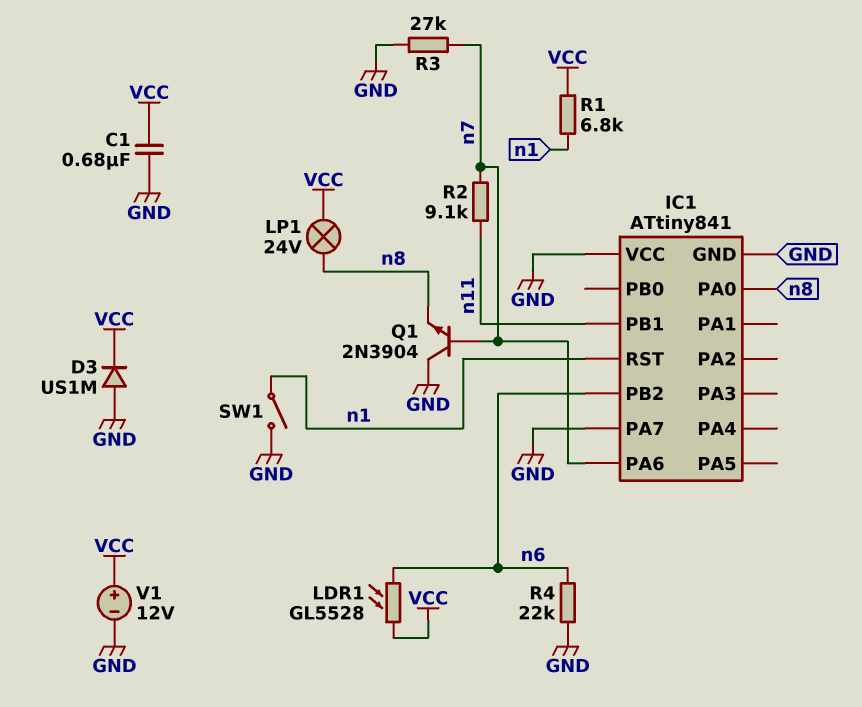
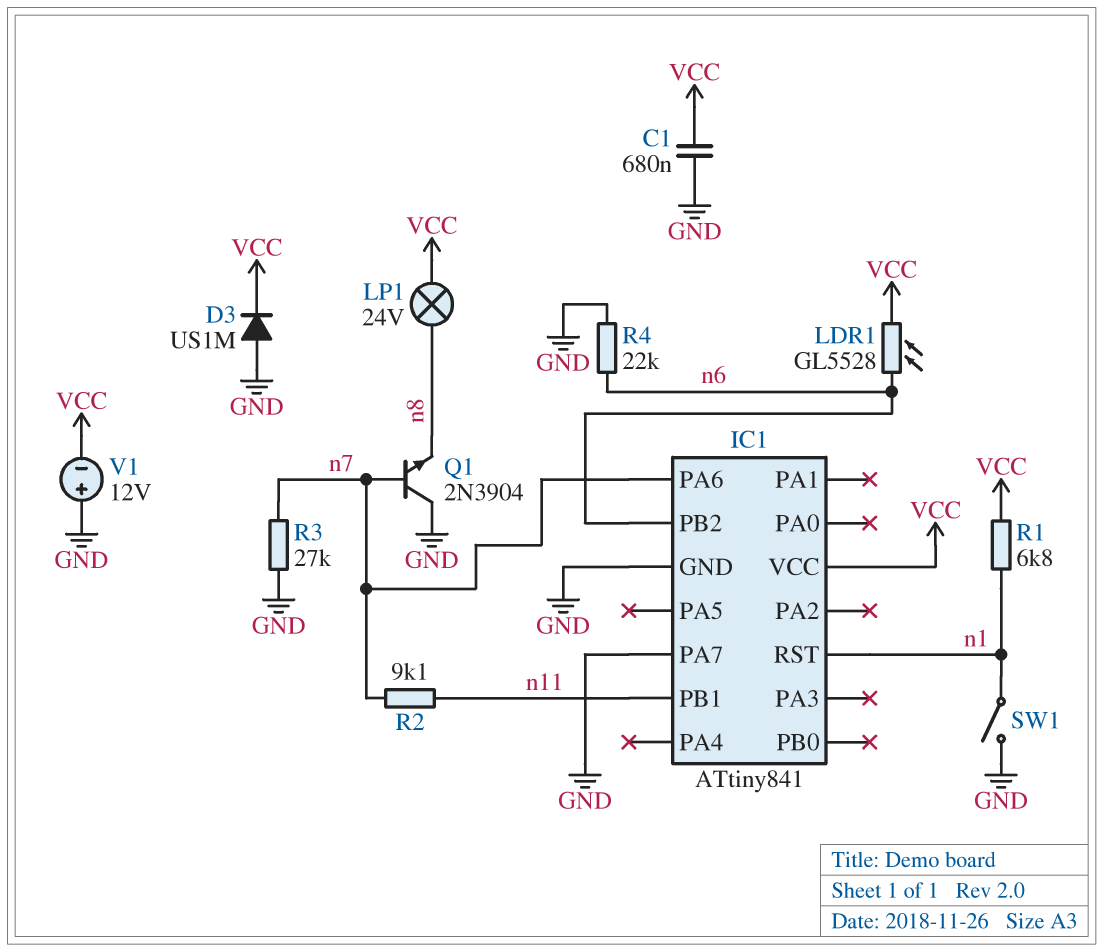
IC1 pin PA0: n8 -> none
IC1 pin VCC: GND -> VCC
V1: 12V (plus VCC, minus GND) -> 12V (plus GND, minus VCC)

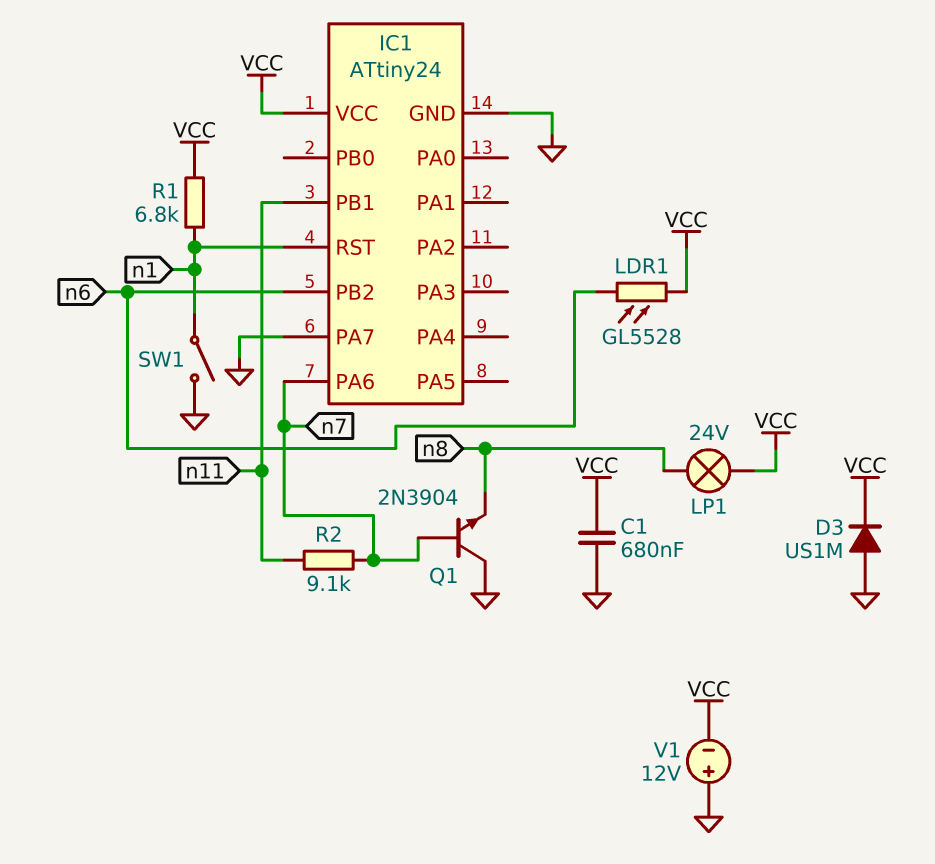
IC1: ATtiny841 -> ATtiny24
R3: 27k (GND, n7) -> none
R4: 22k (GND, n6) -> none

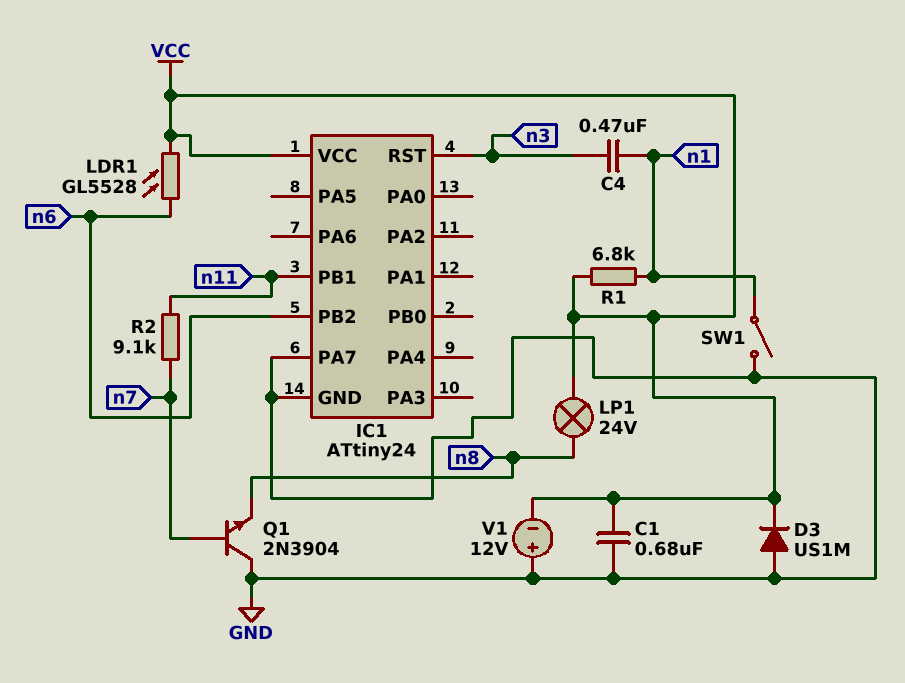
C4: none -> 470nF (n1, n3)
IC1 pin PA6: n7 -> none
IC1 pin RST: n1 -> n3

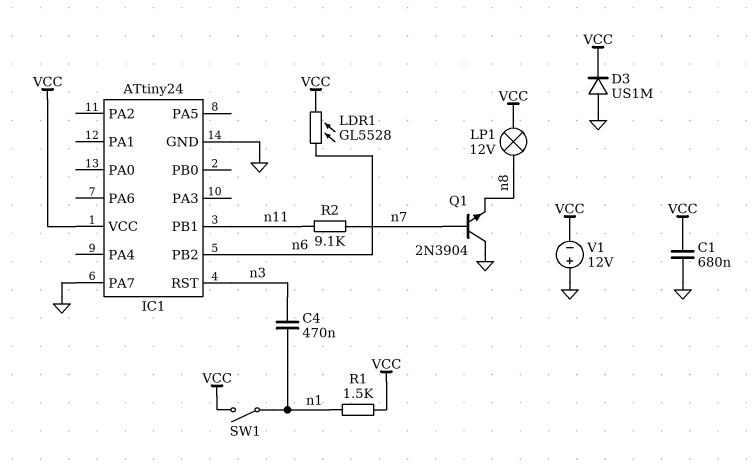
LP1: lamp 24V (VCC, n8) -> lamp 12V (VCC, n8)
R1: 6.8k (VCC, n1) -> 1.5k (VCC, n1)
SW1: switch (GND, n1) -> switch (VCC, n1)

